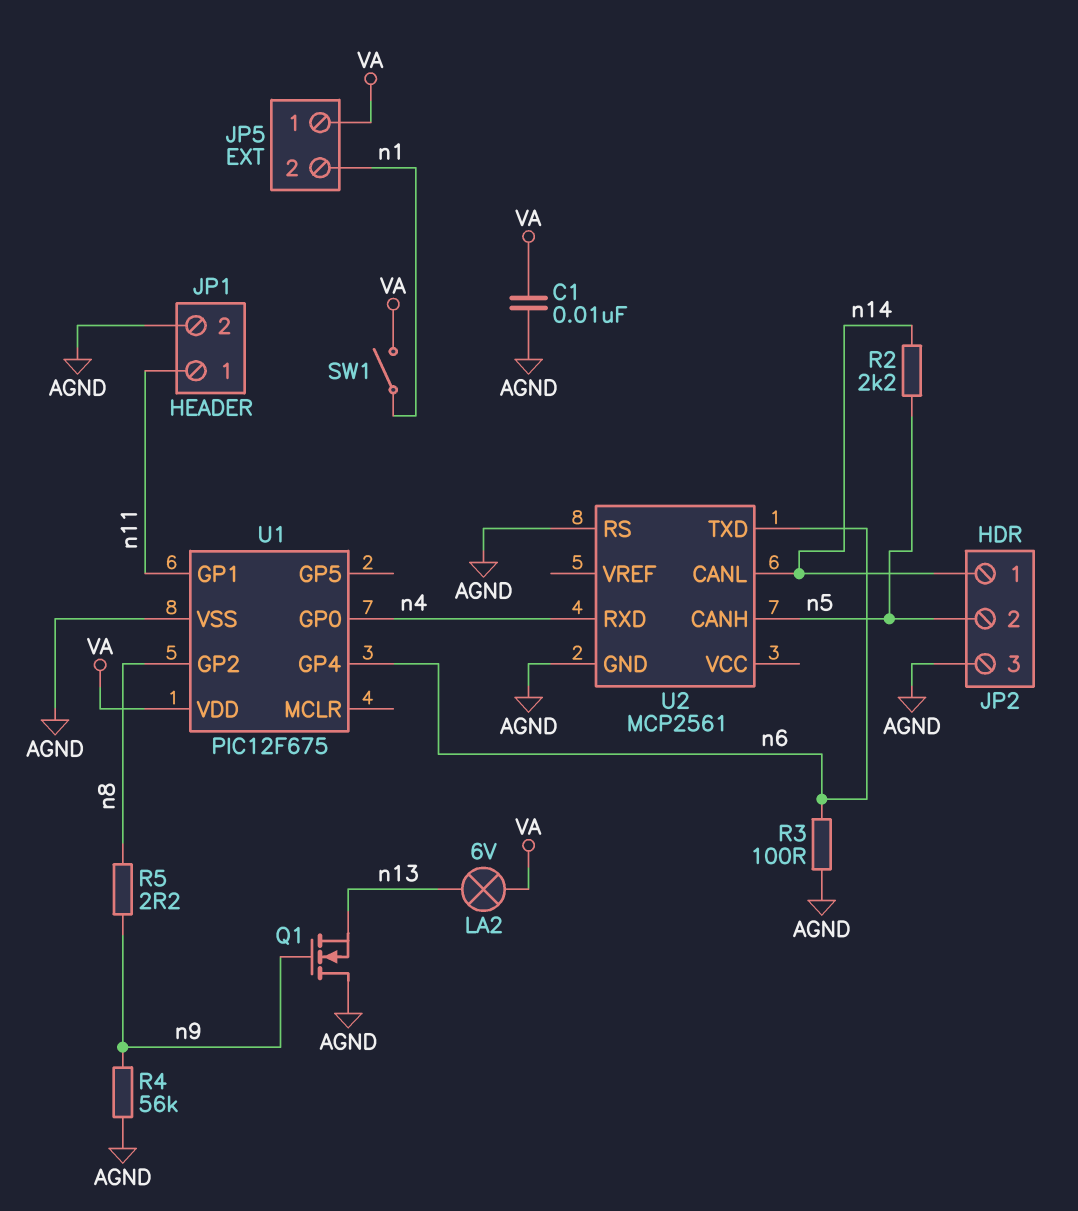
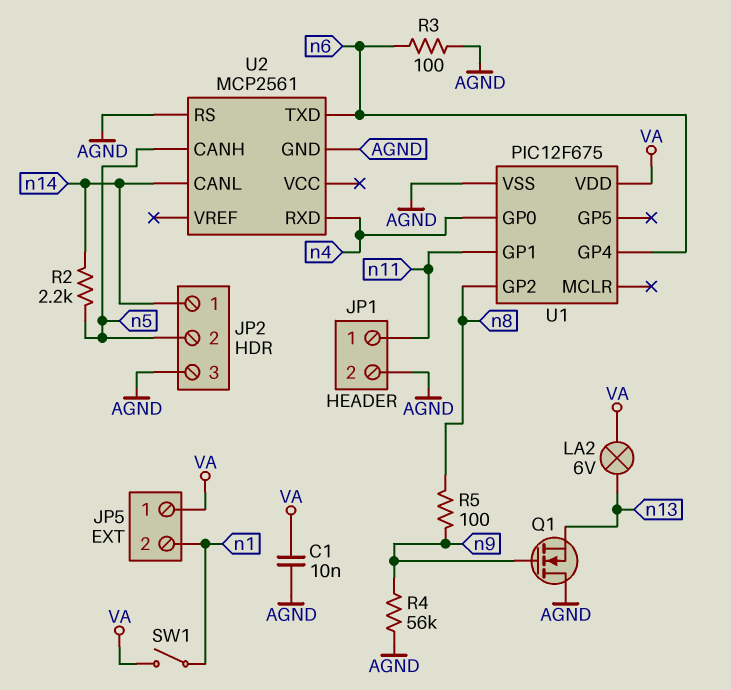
R5: 2.2 (n8, n9) -> 100 (n8, n9)

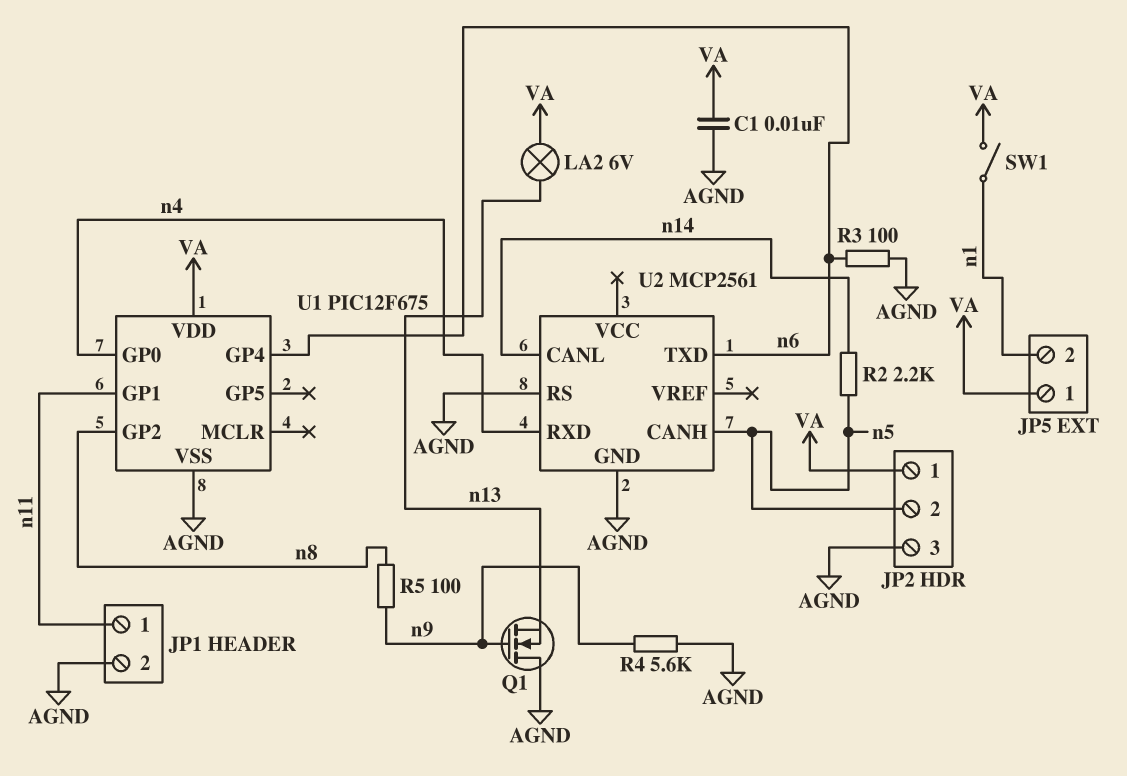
JP2 pin 1: n14 -> VA
R4: 56k (AGND, n9) -> 5.6k (AGND, n9)

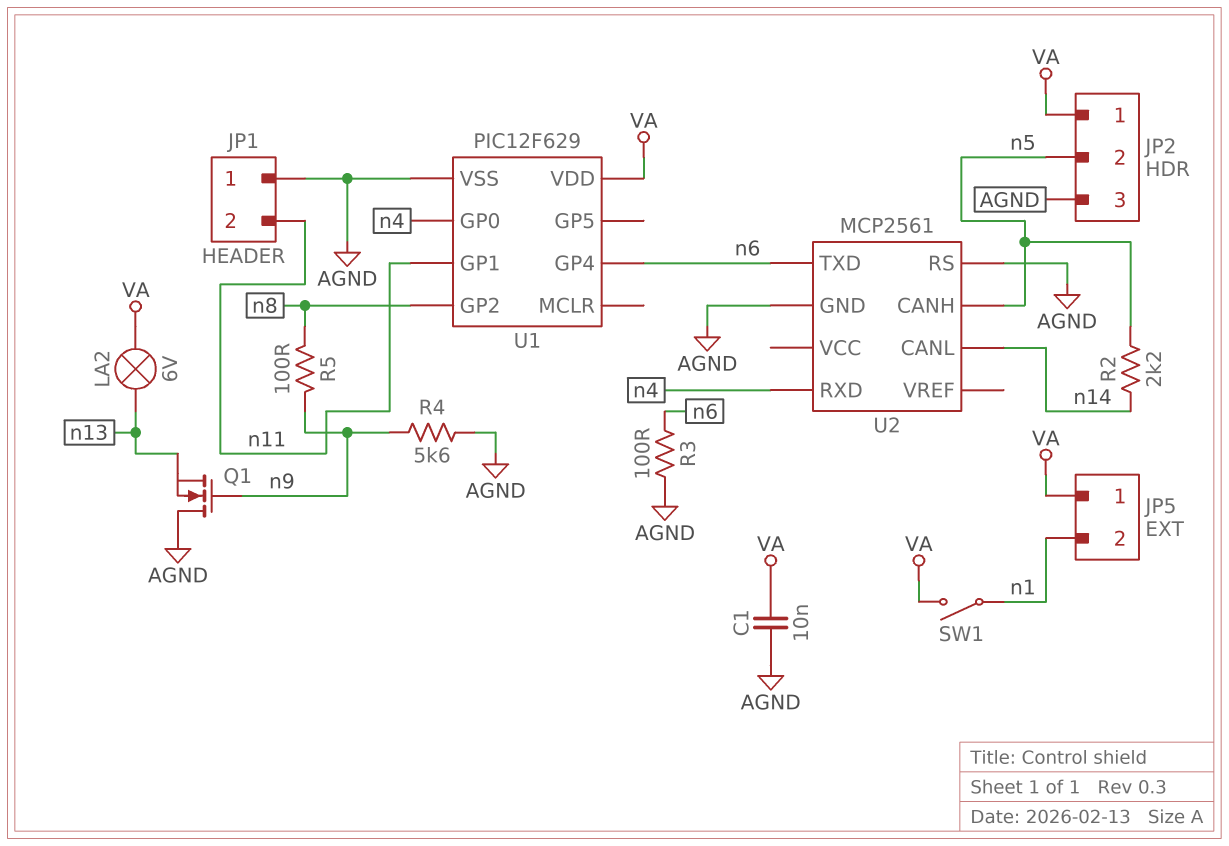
JP1 pin 1: n11 -> AGND
JP1 pin 2: AGND -> n11
U1: PIC12F675 -> PIC12F629

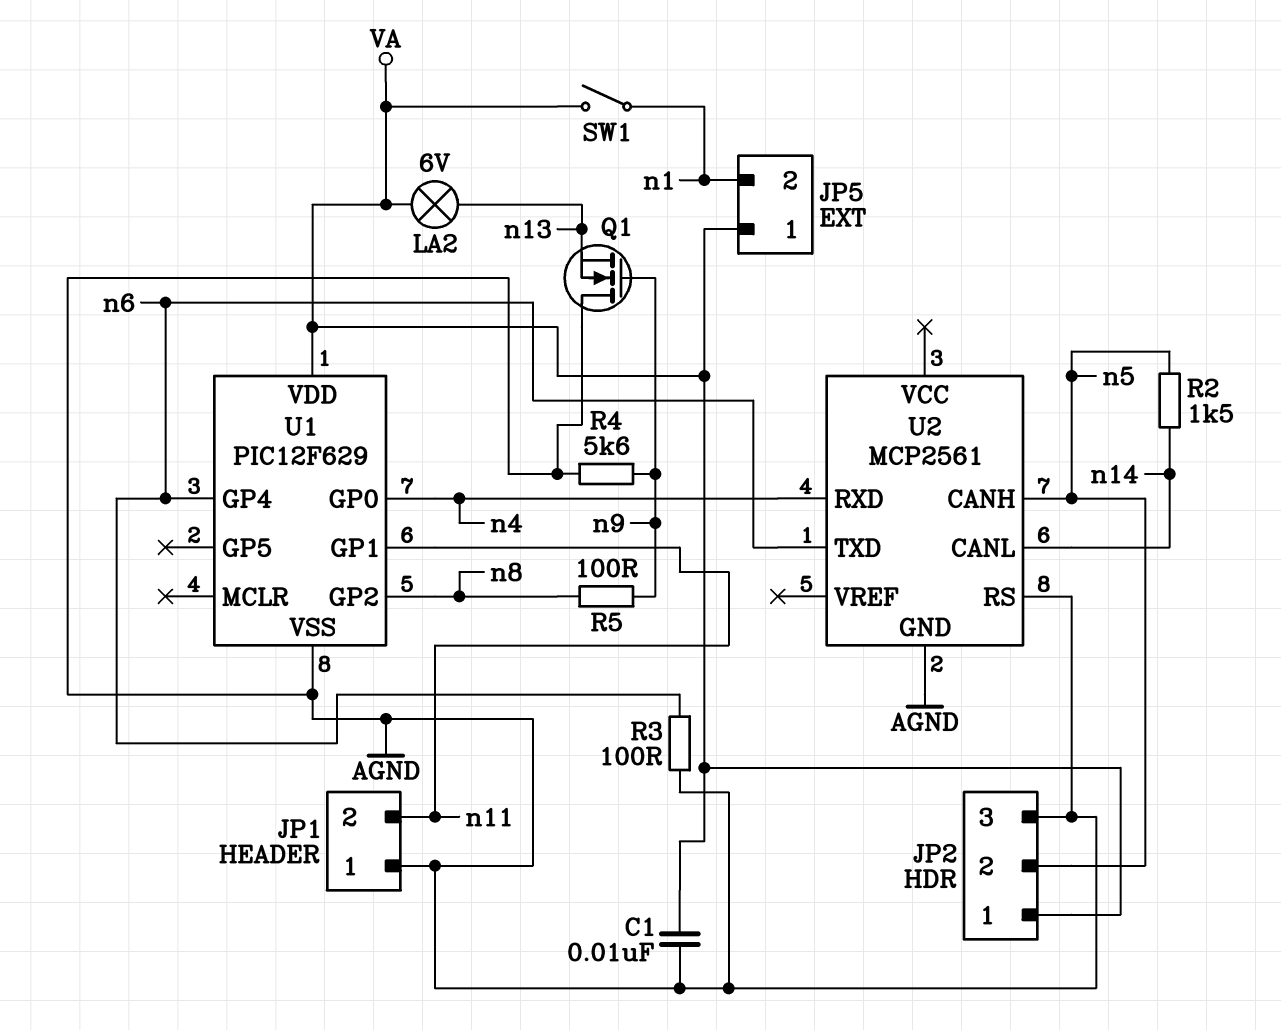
R2: 2.2k (n5, n14) -> 1.5k (n5, n14)

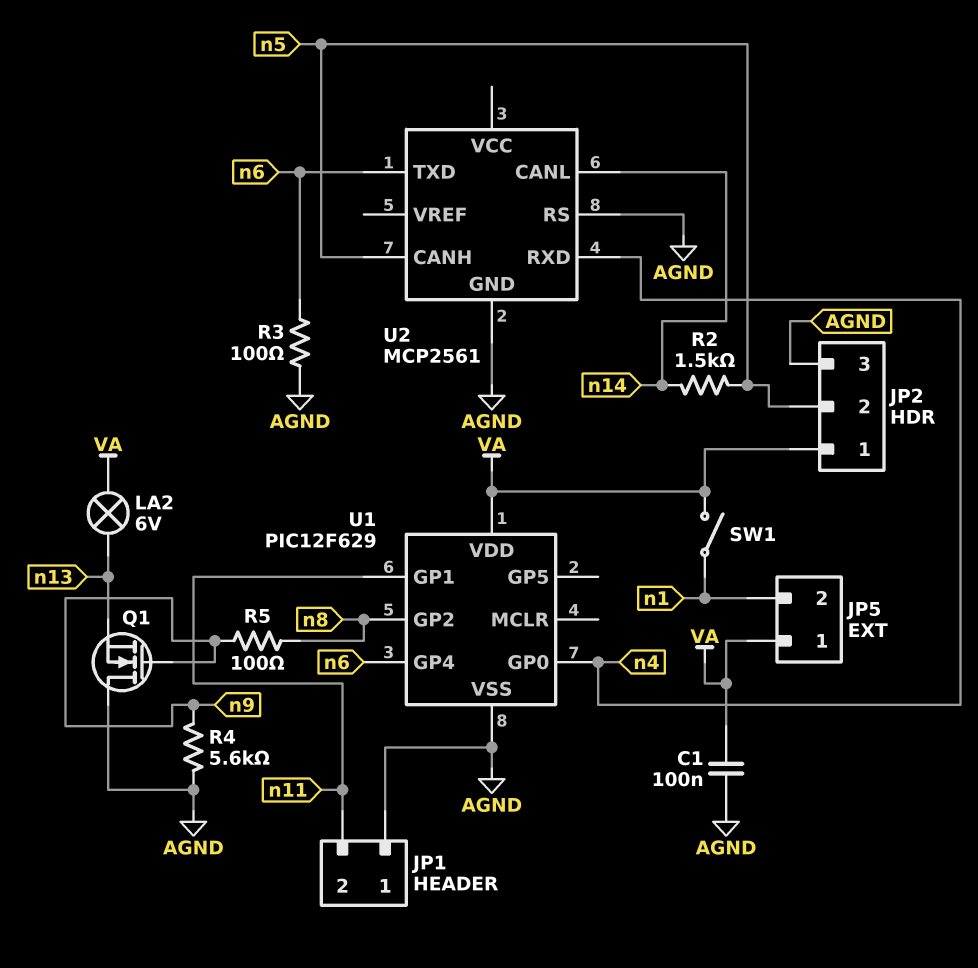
C1: 10nF (AGND, VA) -> 100nF (AGND, VA)

